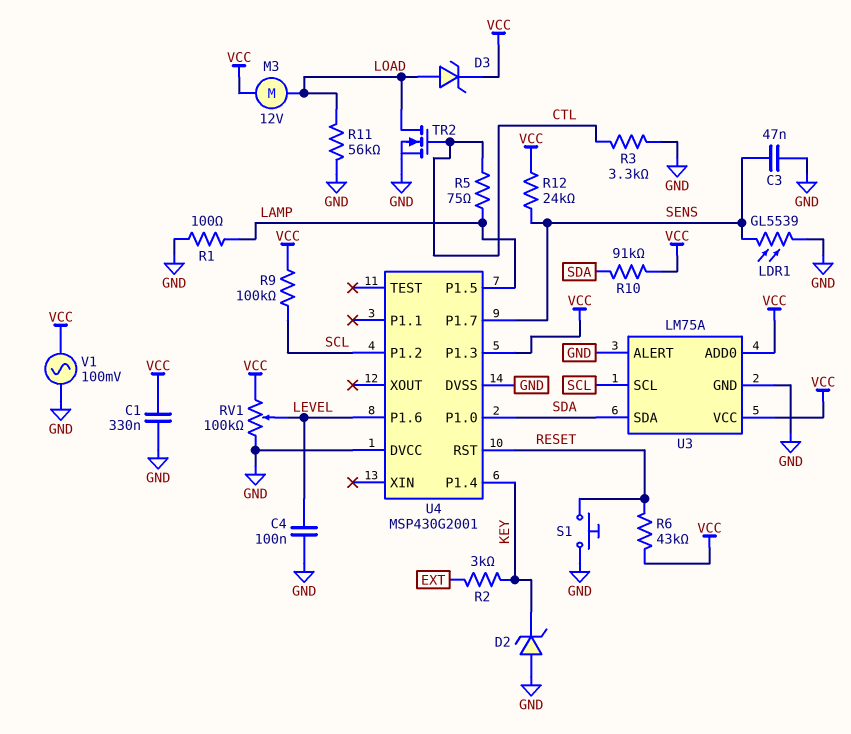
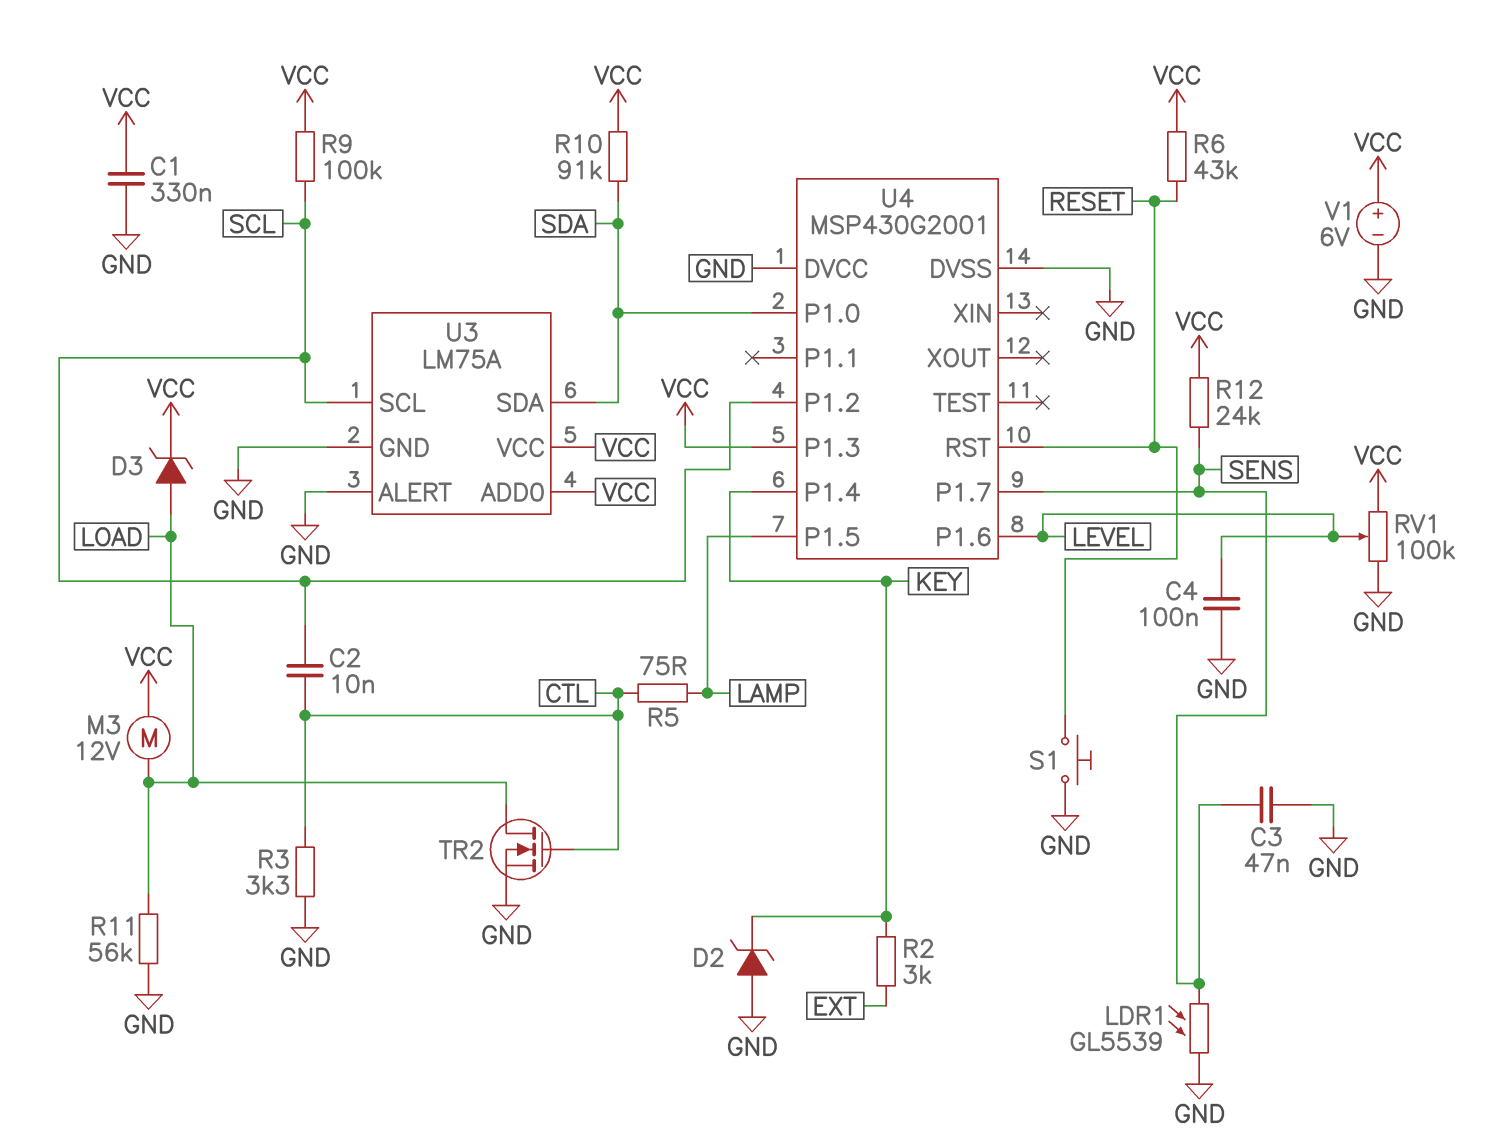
C2: none -> 10nF (CTL, SCL)
R1: 100 (GND, LAMP) -> none
V1: AC 100mV (GND, VCC) -> 6V (plus VCC, minus GND)

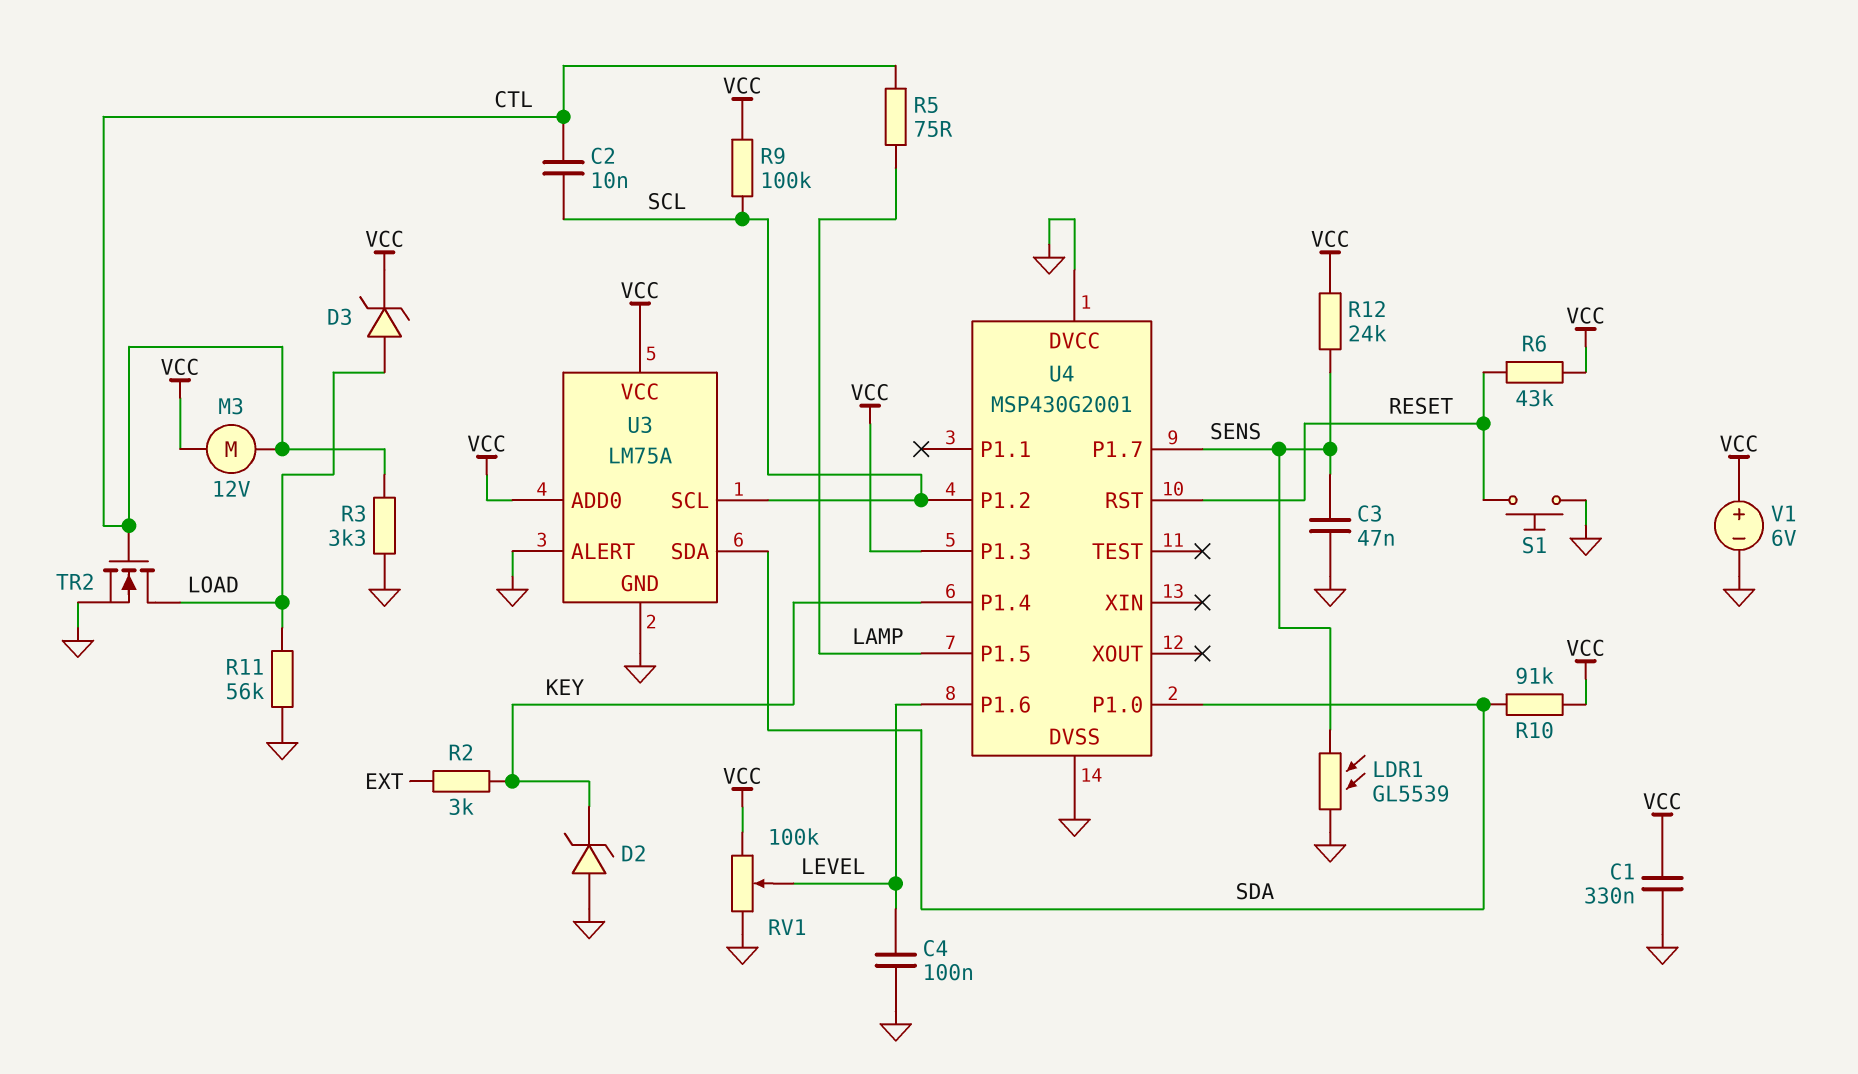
M3: motor 12V (LOAD, VCC) -> motor 12V (CTL, VCC)

